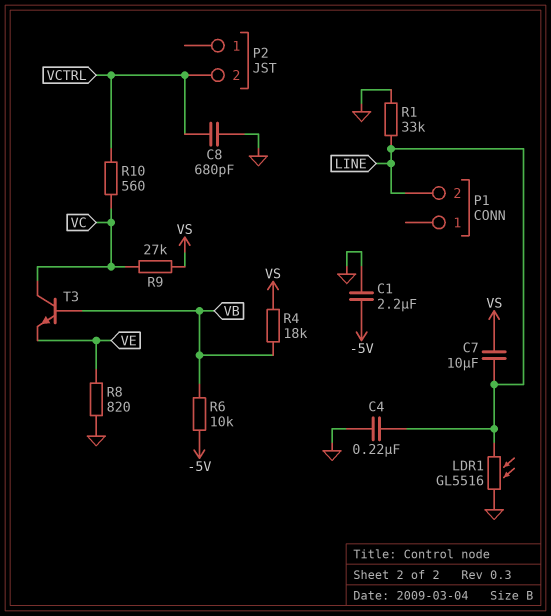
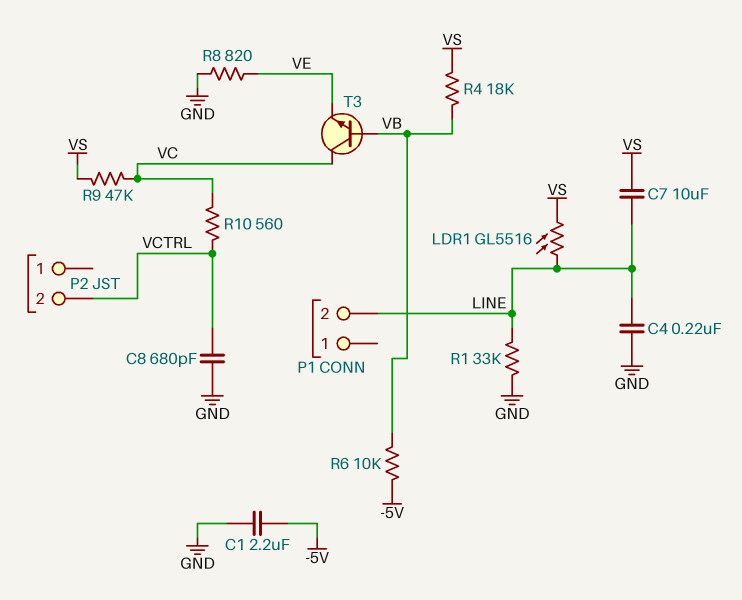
LDR1: GL5516 (GND, LINE) -> GL5516 (LINE, VS)
R9: 27k (VC, VS) -> 47k (VC, VS)

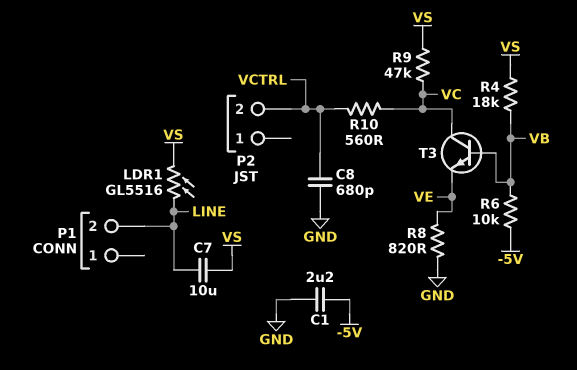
C4: 220nF (GND, LINE) -> none
R1: 33k (GND, LINE) -> none

